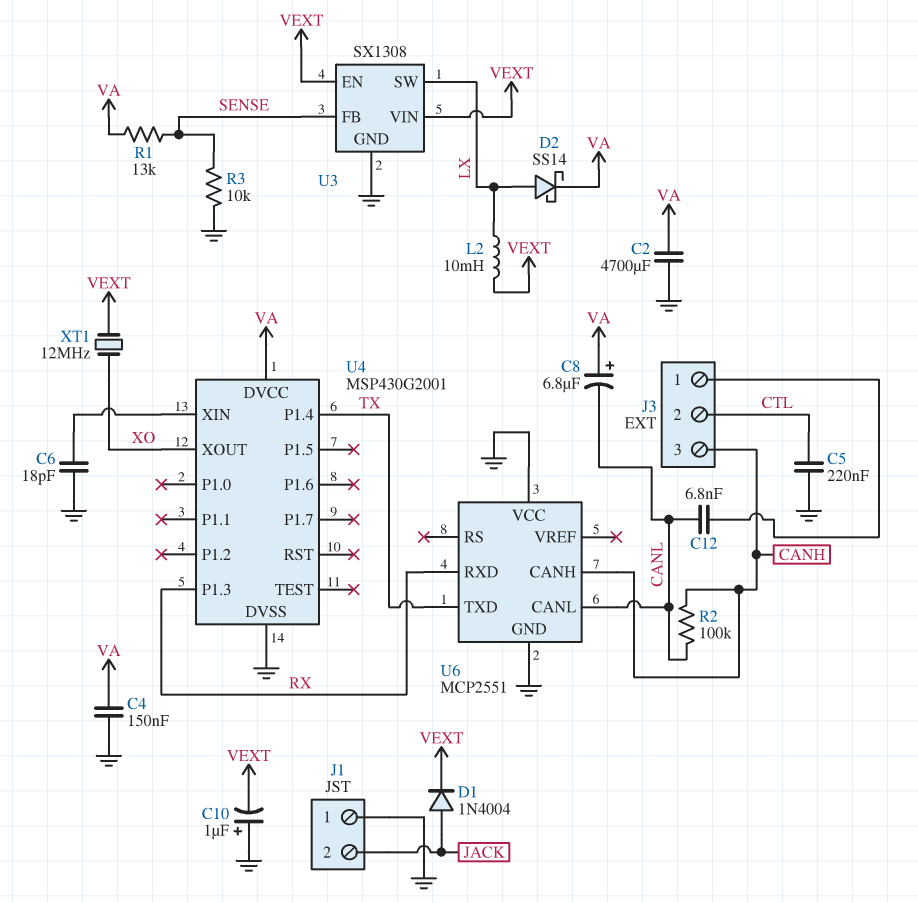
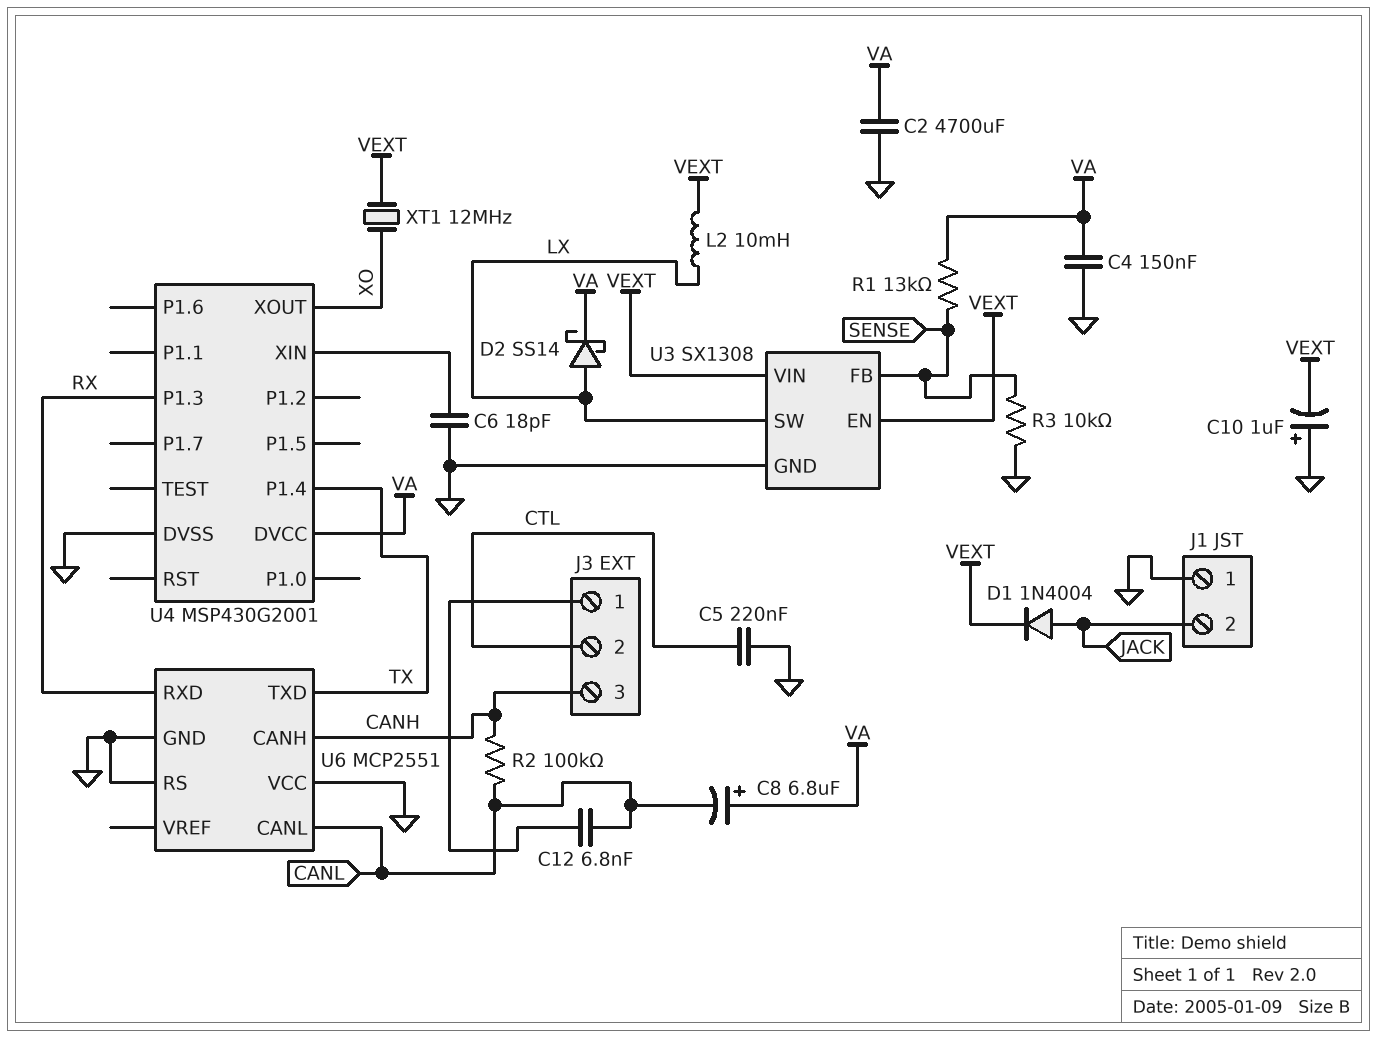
U6 pin RS: none -> GND

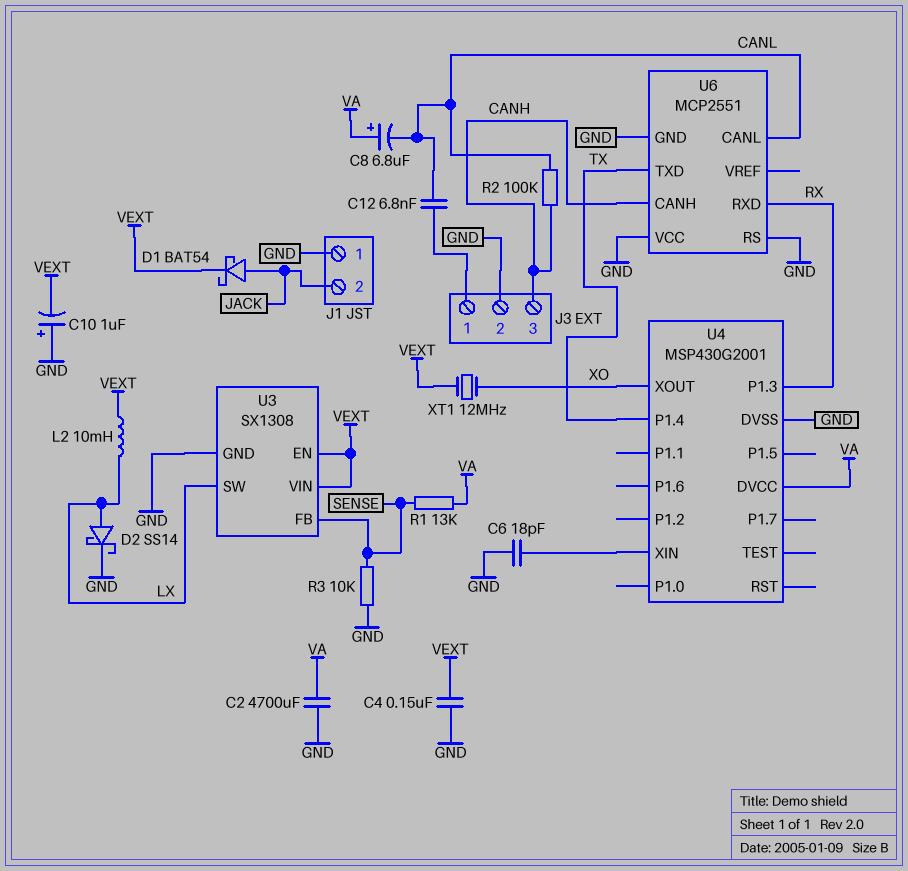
C4: 150nF (GND, VA) -> 150nF (GND, VEXT)
C5: 220nF (CTL, GND) -> none
D1: diode 1N4004 (A JACK, K VEXT) -> schottky BAT54 (A JACK, K VEXT)
D2: schottky SS14 (A LX, K VA) -> schottky SS14 (A LX, K GND)
J3 pin 2: CTL -> GND

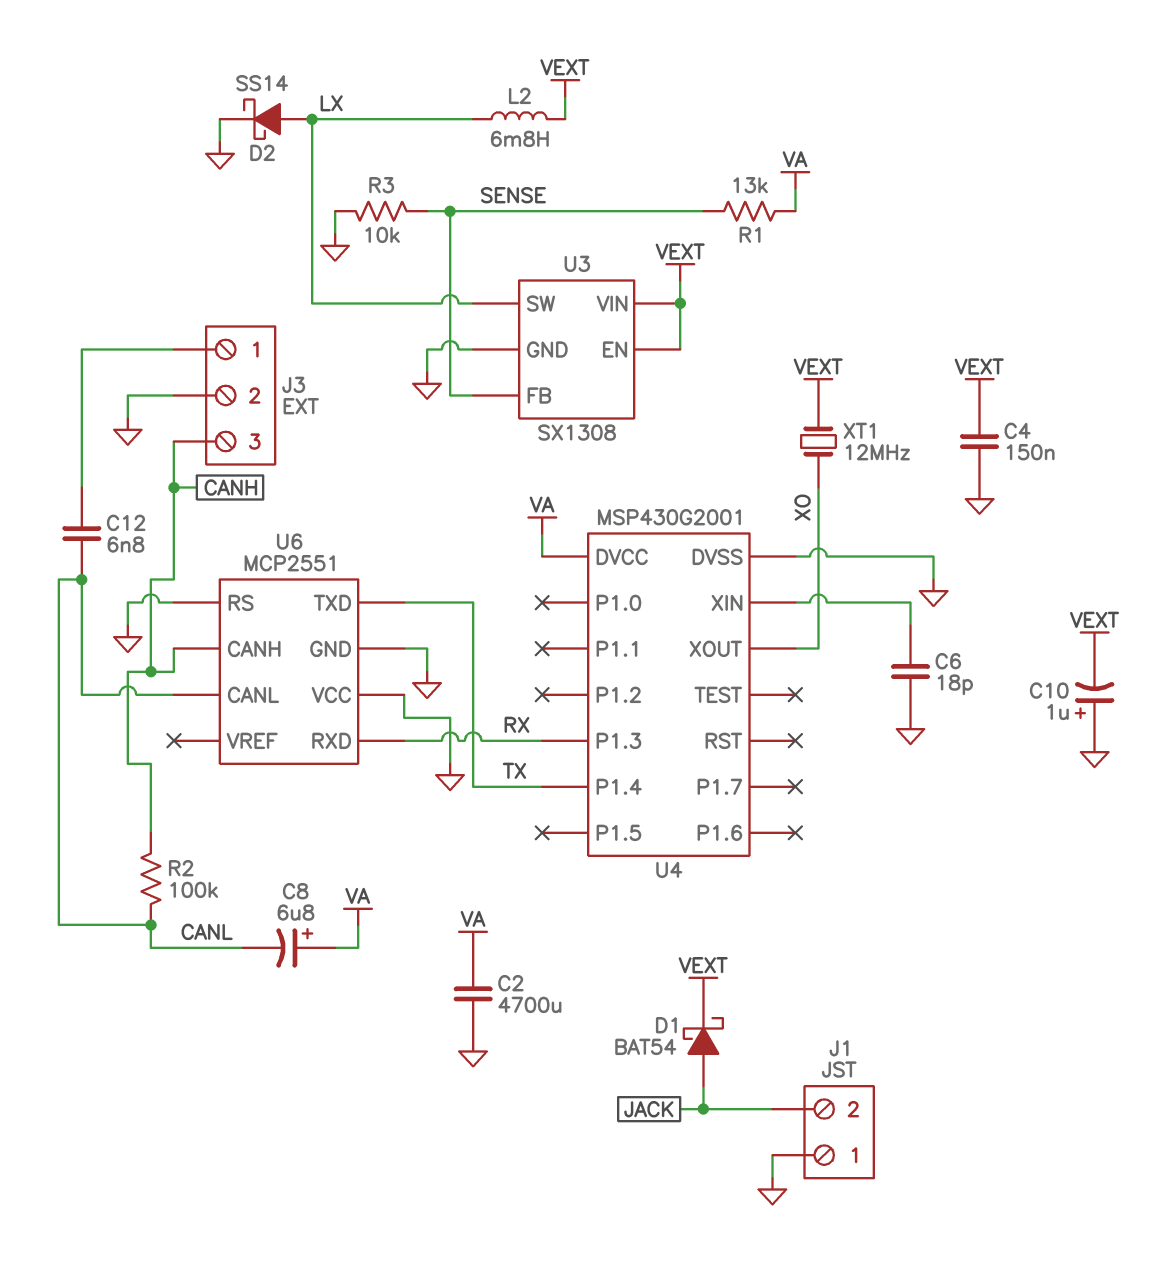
L2: 10mH (LX, VEXT) -> 6.8mH (LX, VEXT)

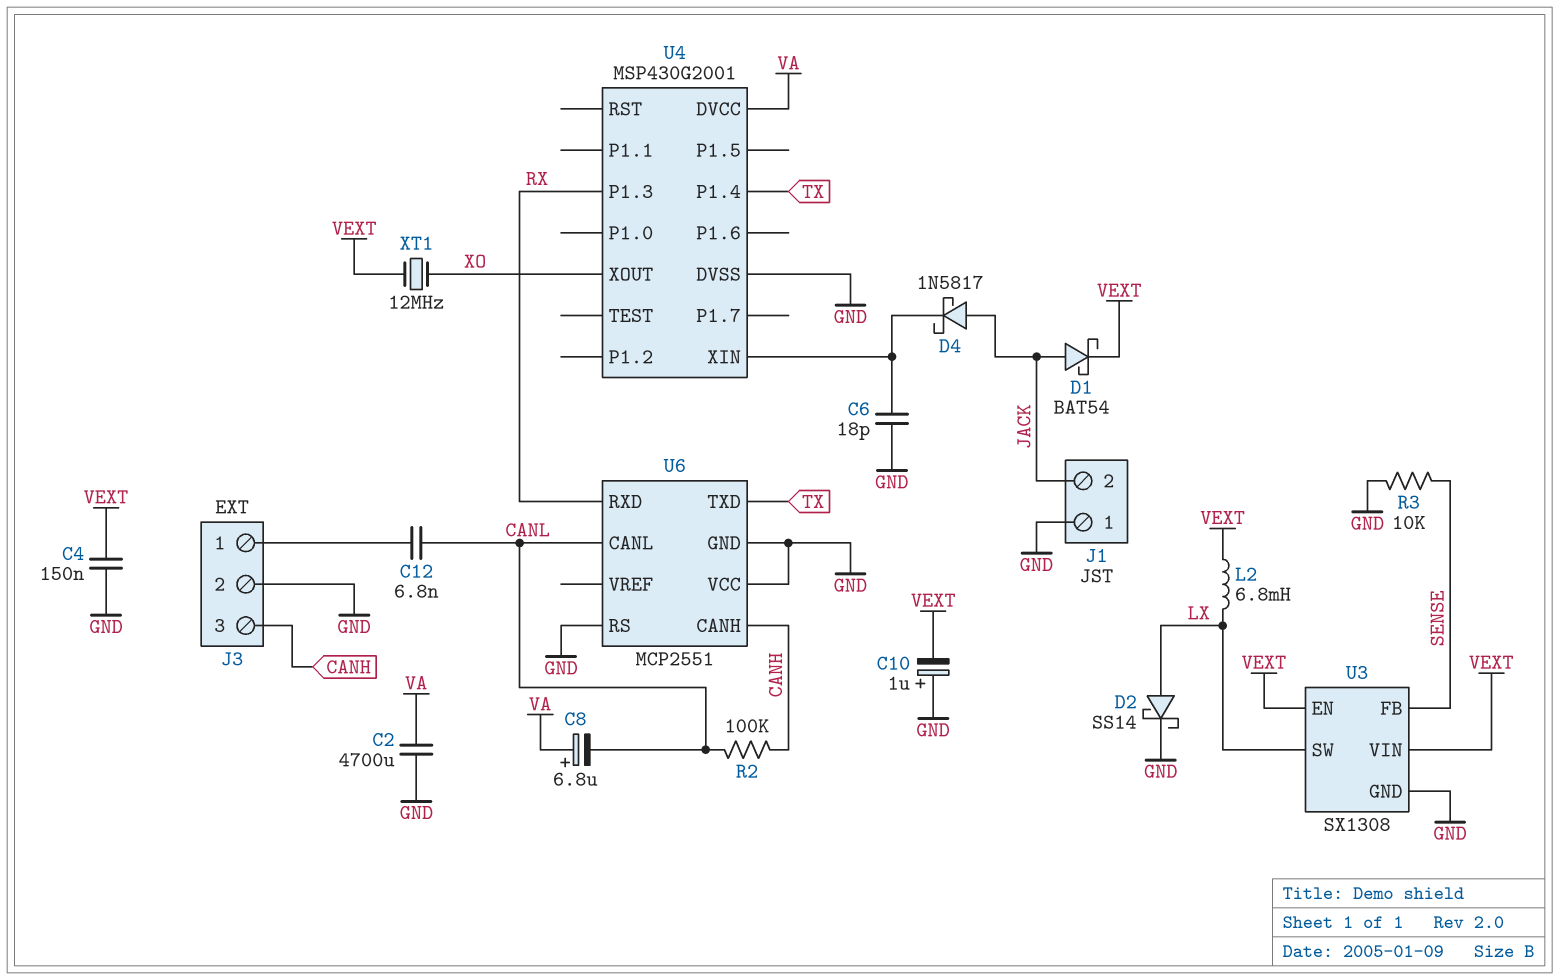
D4: none -> schottky 1N5817 (A JACK, K U4/XIN)
R1: 13k (SENSE, VA) -> none

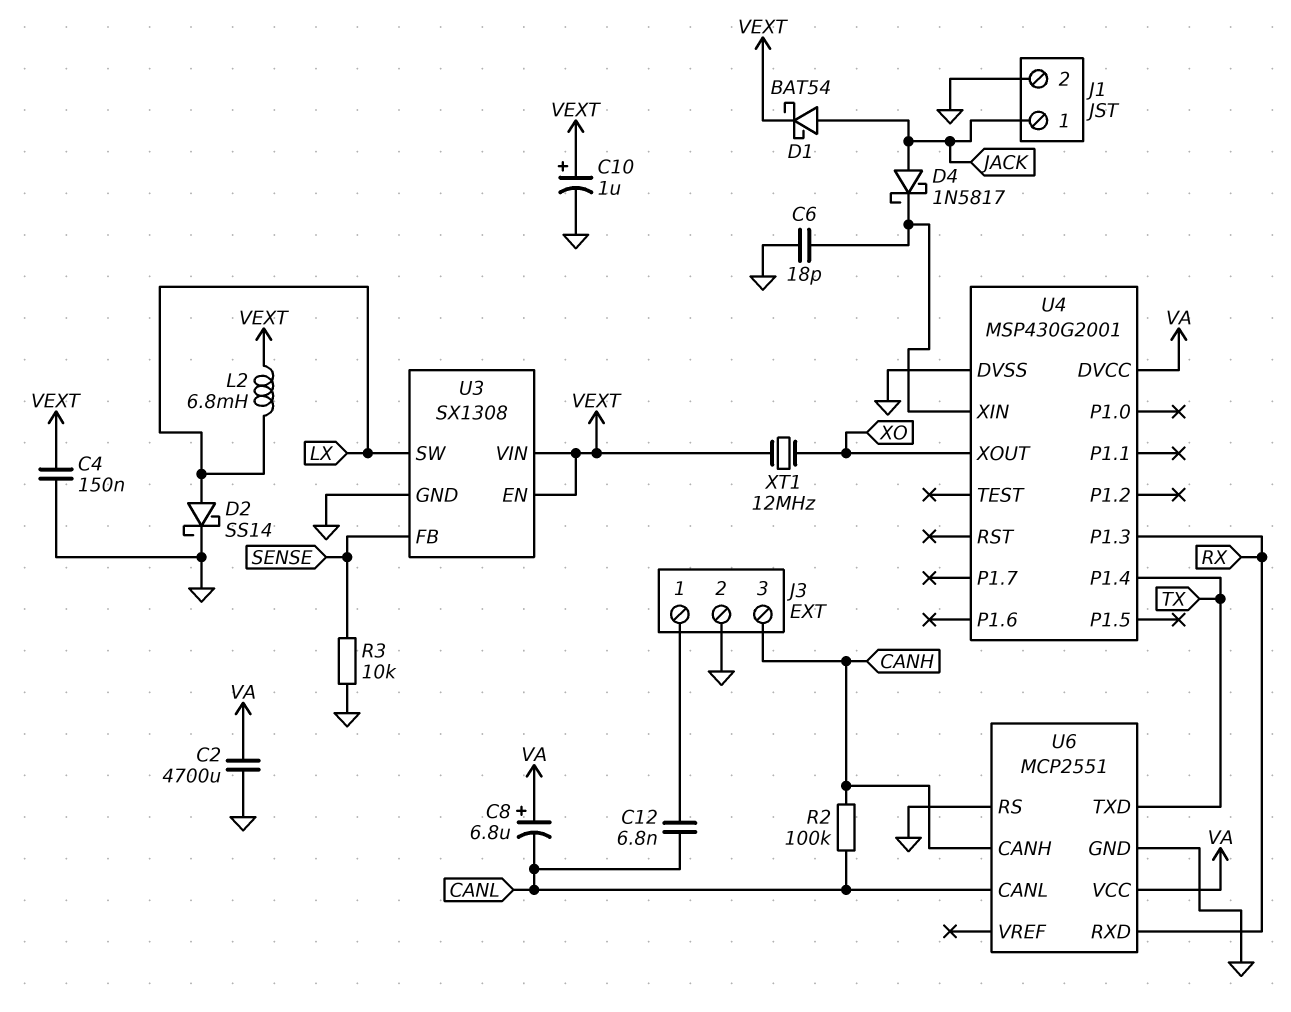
C10: 1uF (plus GND, minus VEXT) -> 1uF (plus VEXT, minus GND)
J1 pin 1: GND -> JACK
J1 pin 2: JACK -> GND
U6 pin VCC: GND -> VA

